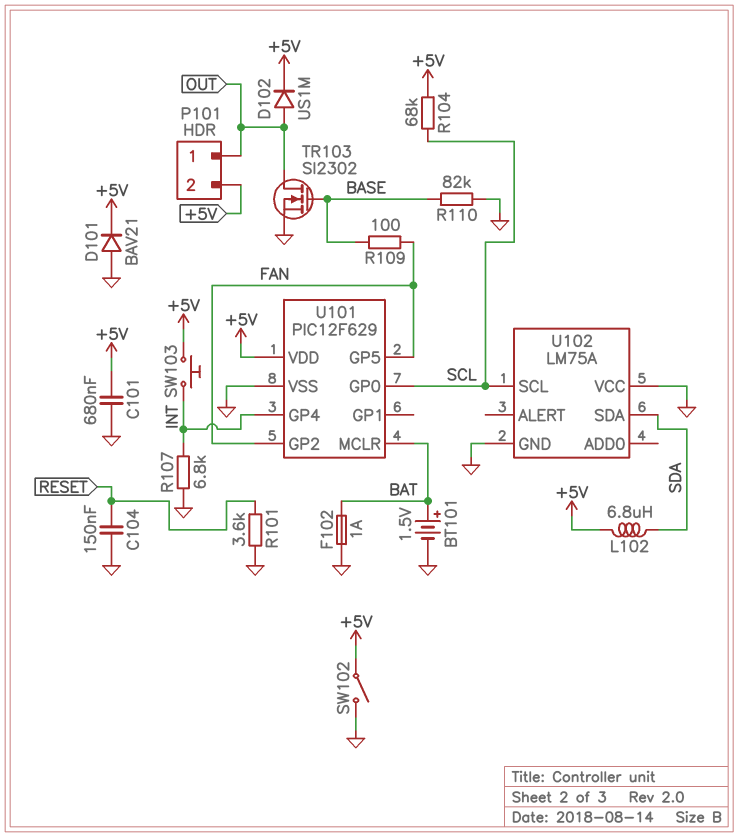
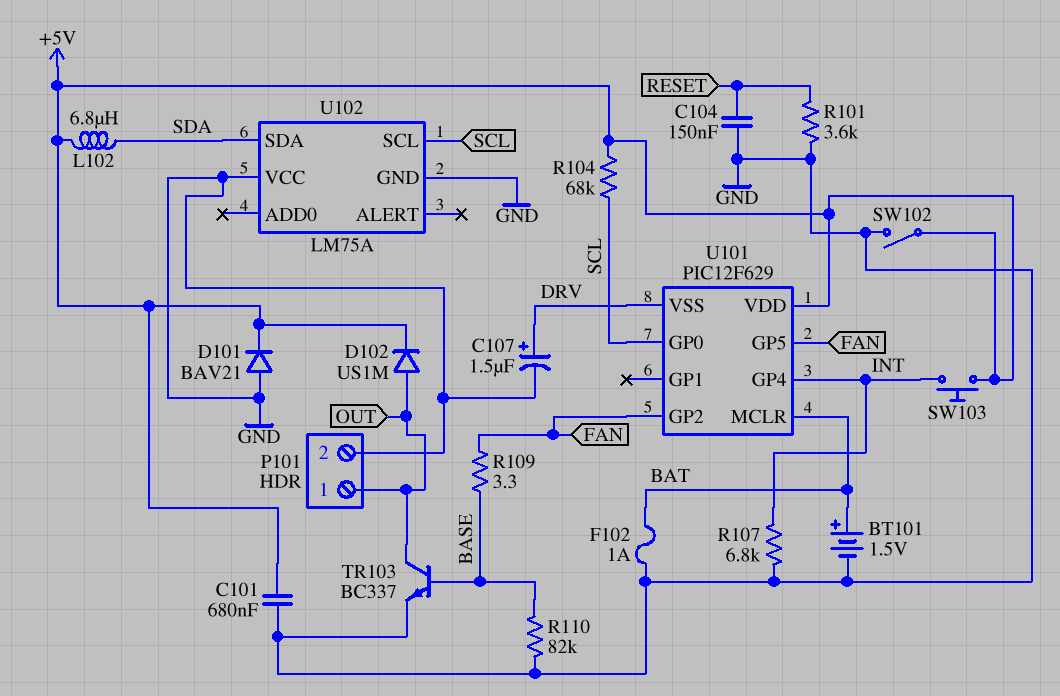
C107: none -> 1.5uF (plus DRV, minus GND)
P101 pin 2: +5V -> GND
R109: 100 (BASE, FAN) -> 3.3 (BASE, FAN)
TR103: NMOS SI2302 (G BASE, D OUT, S GND) -> NPN BC337 (B BASE, C OUT, E GND)
U101 pin VSS: GND -> DRV

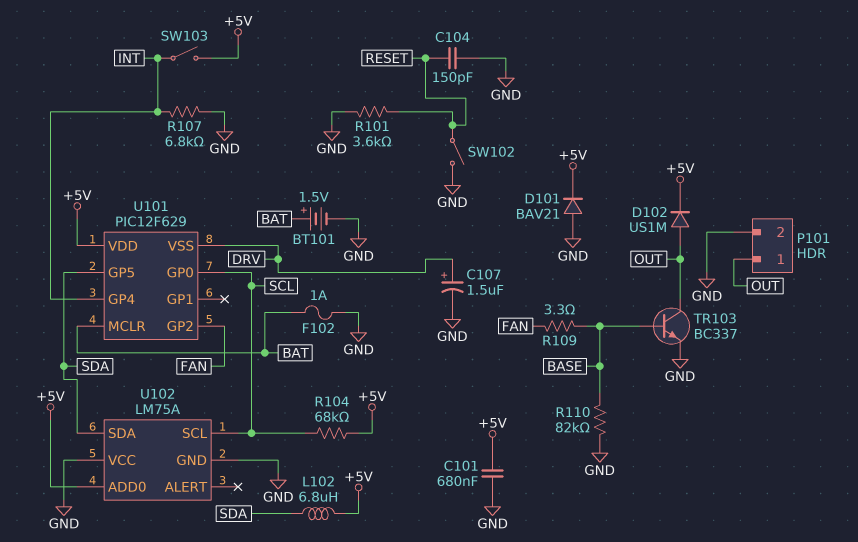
C104: 150nF (GND, RESET) -> 150pF (GND, RESET)
SW102: switch (+5V, GND) -> switch (GND, RESET)
SW103: button (+5V, INT) -> switch (+5V, INT)
U101 pin GP5: FAN -> SDA
U102 pin ADD0: none -> +5V

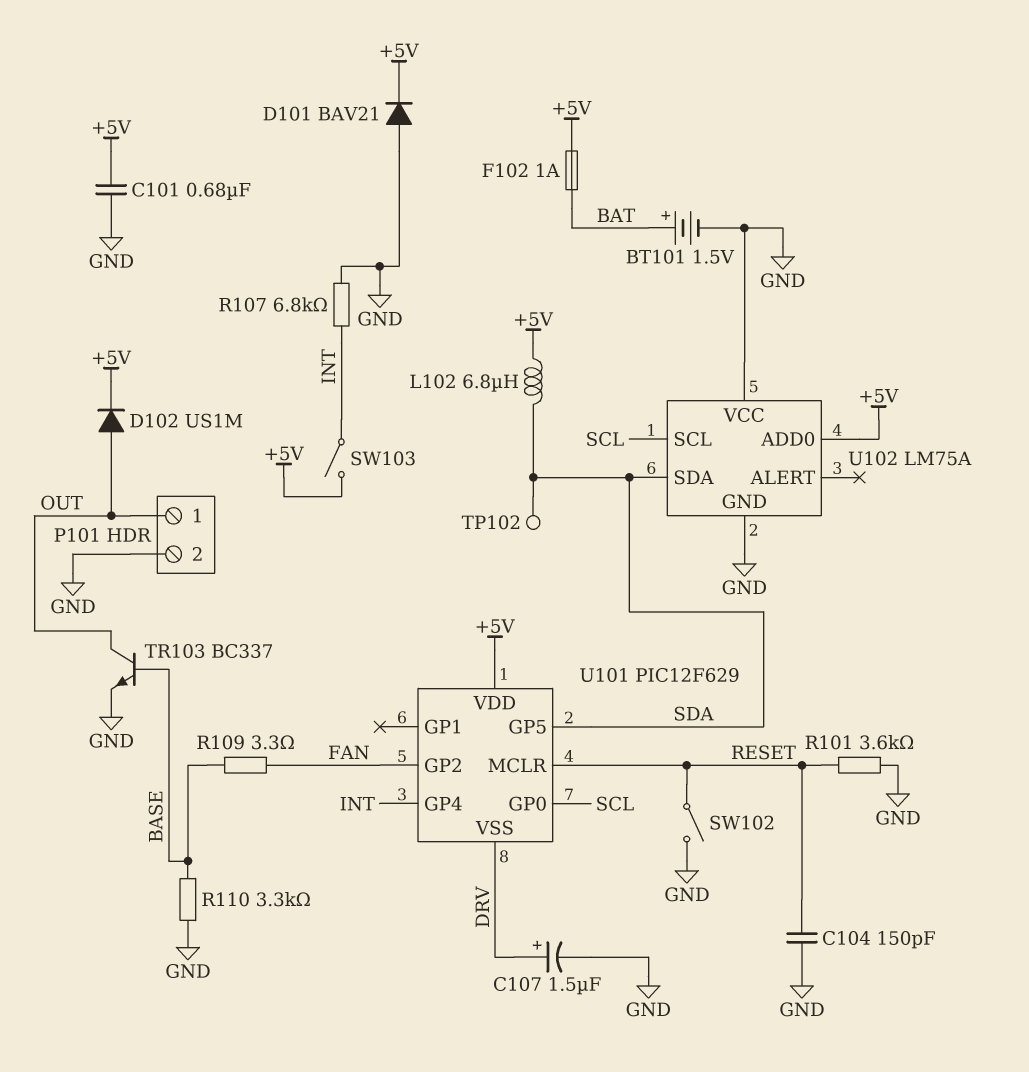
F102: 1A (BAT, GND) -> 1A (+5V, BAT)
R104: 68k (+5V, SCL) -> none
R110: 82k (BASE, GND) -> 3.3k (BASE, GND)
TP102: none -> test point (SDA)
U101 pin MCLR: BAT -> RESET

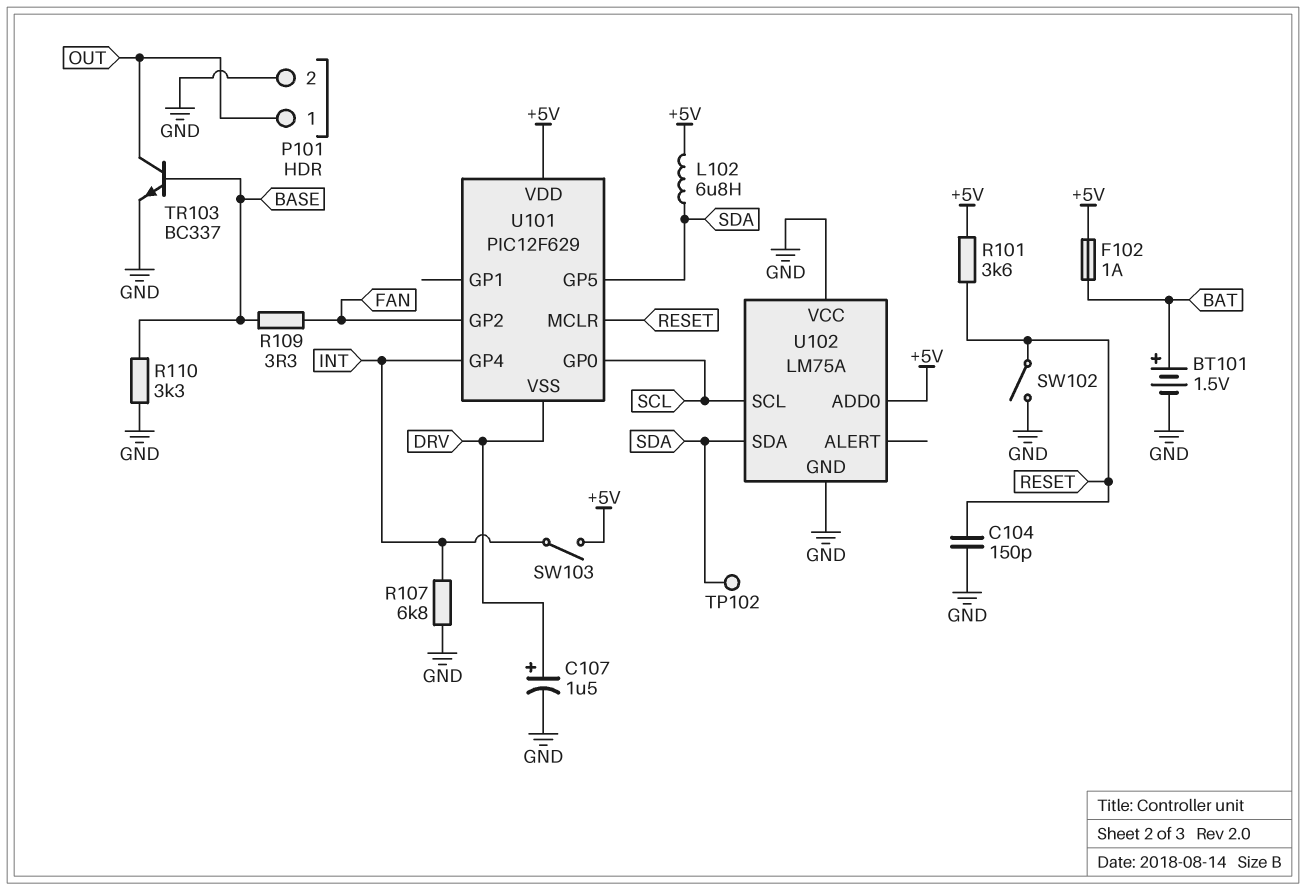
C101: 680nF (+5V, GND) -> none
D101: diode BAV21 (A GND, K +5V) -> none
D102: diode US1M (A OUT, K +5V) -> none
R101: 3.6k (GND, RESET) -> 3.6k (+5V, RESET)

